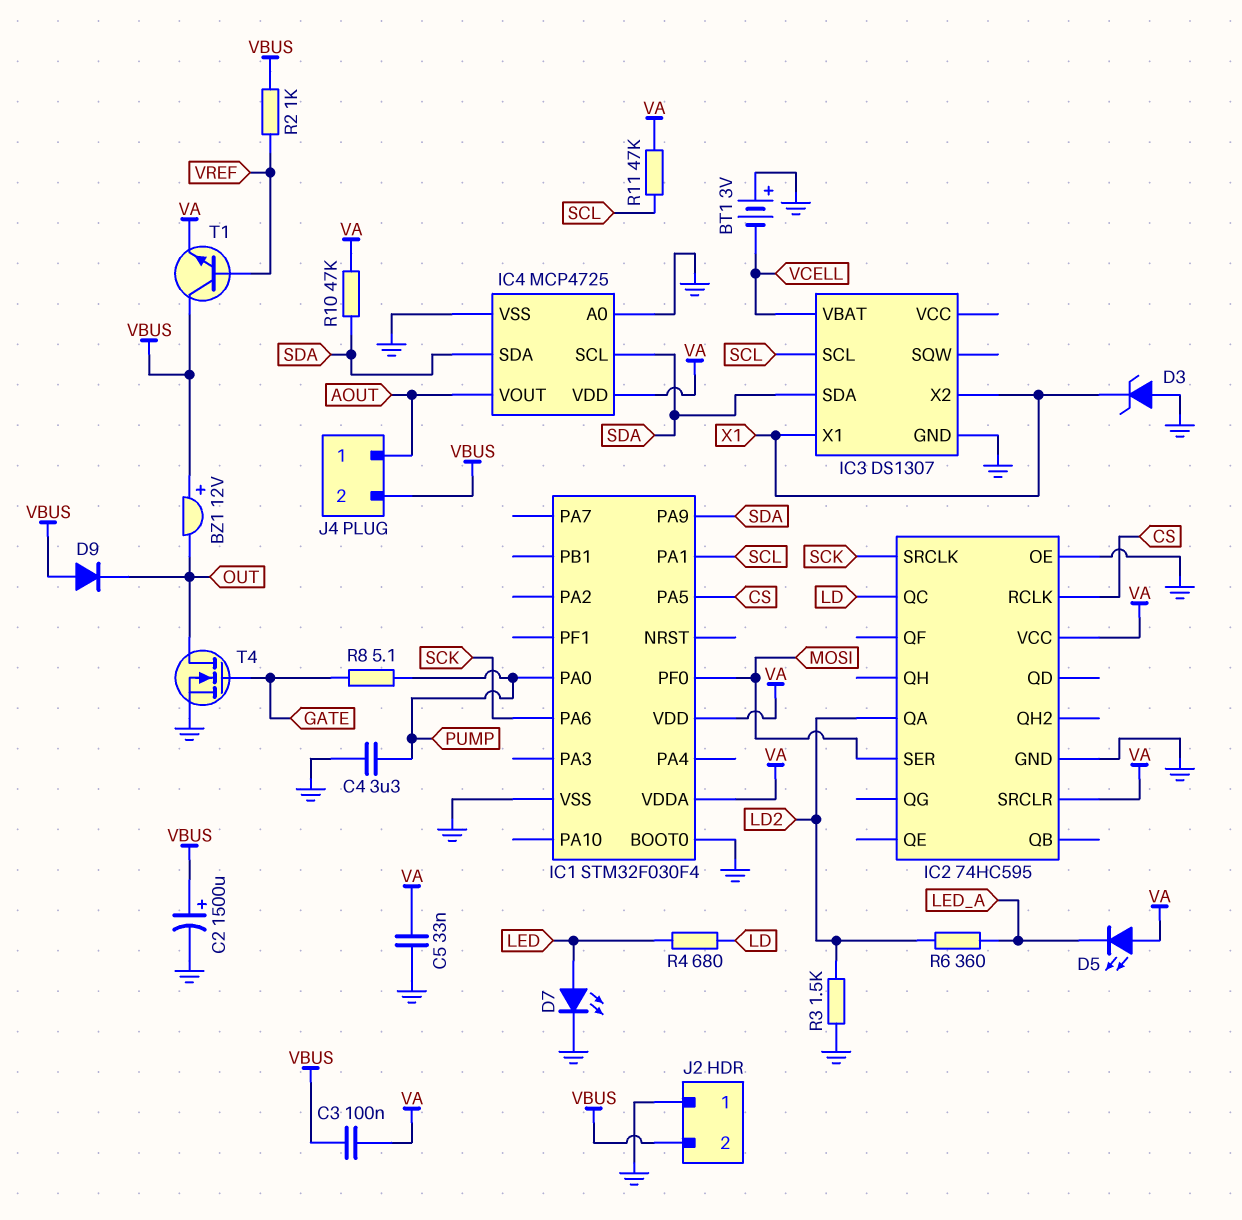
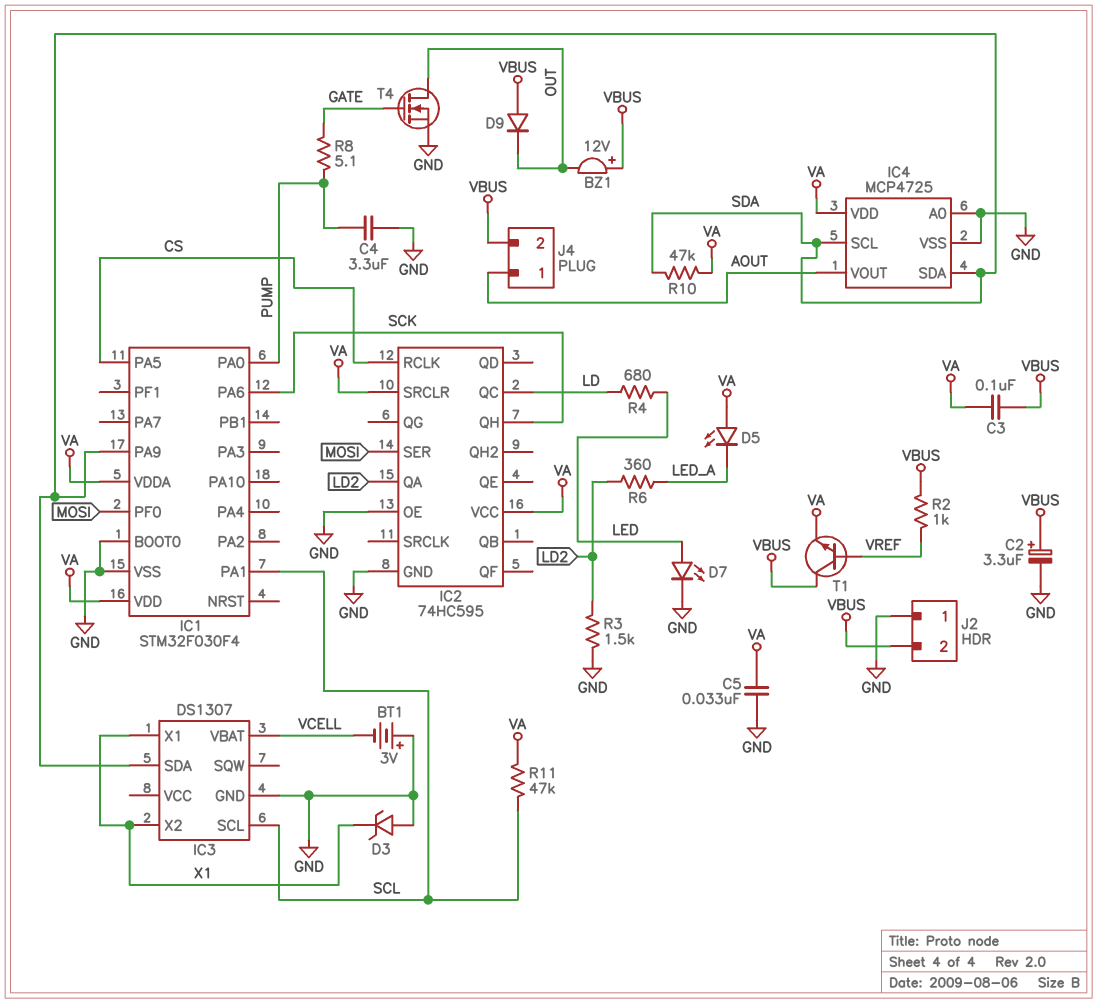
C2: 1500uF (plus VBUS, minus GND) -> 3.3uF (plus VBUS, minus GND)
IC2 pin QH: none -> SCK
IC2 pin SRCLK: SCK -> none

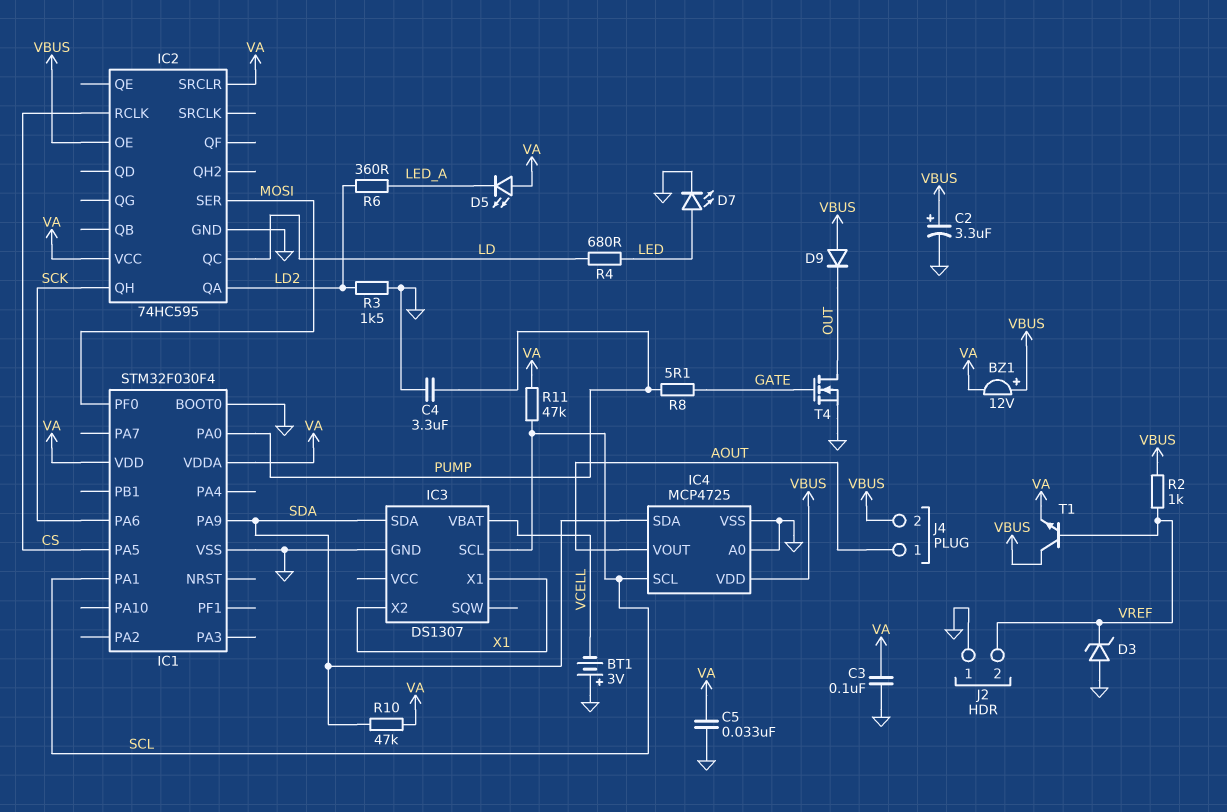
BZ1: buzzer 12V (plus VBUS, minus OUT) -> buzzer 12V (plus VBUS, minus VA)
C3: 100nF (VA, VBUS) -> 100nF (GND, VA)
D3: zener (A GND, K X1) -> zener (A GND, K VREF)
IC2 pin OE: GND -> VBUS
IC4 pin SCL: SDA -> SCL
IC4 pin VDD: VA -> VBUS
J2 pin 2: VBUS -> VREF

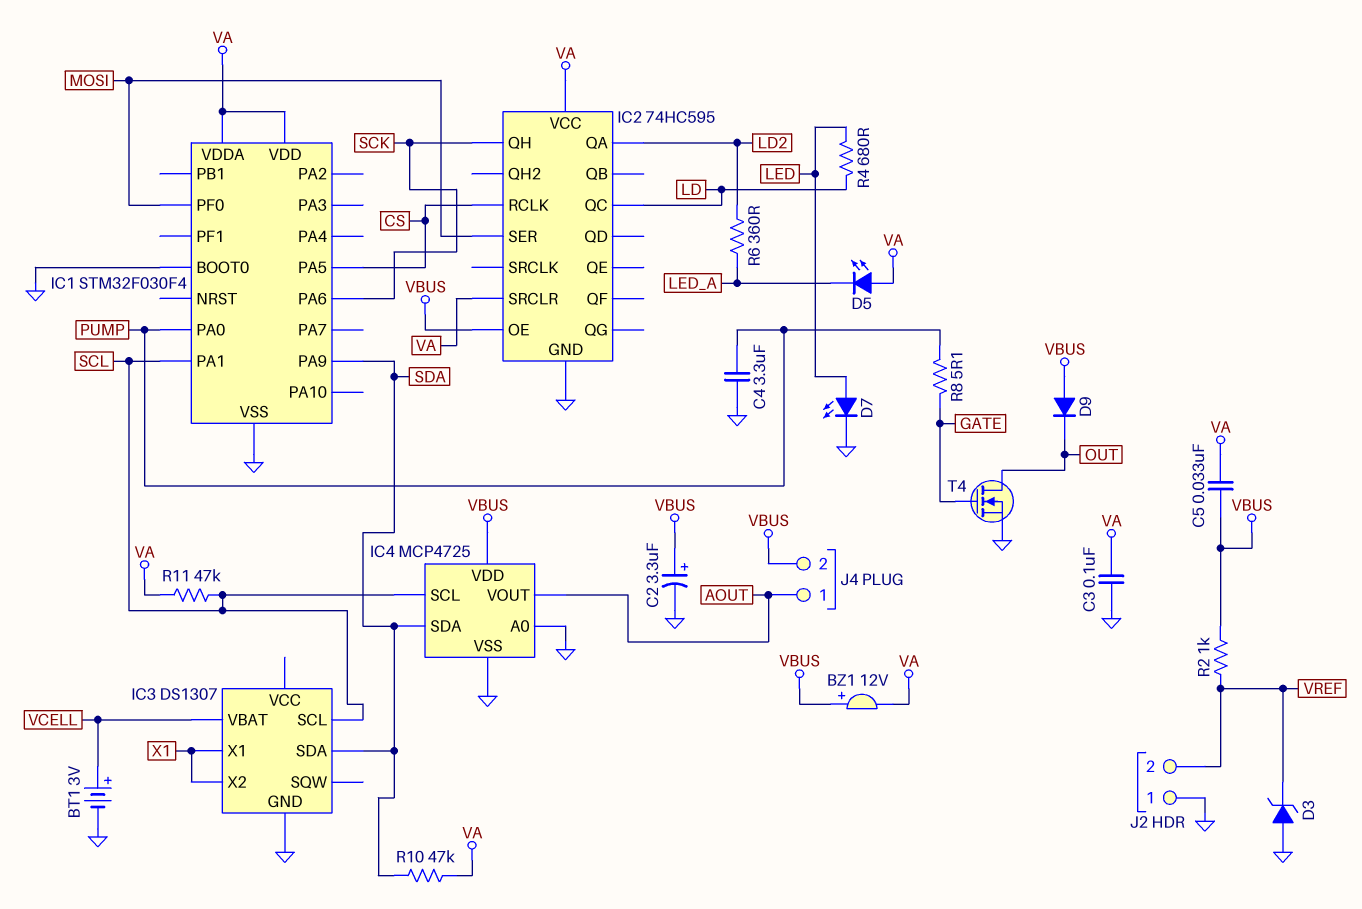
BT1: 3V (plus GND, minus VCELL) -> 3V (plus VCELL, minus GND)
C5: 33nF (GND, VA) -> 33nF (VA, VBUS)
R3: 1.5k (GND, LD2) -> none
T1: NPN (B VREF, C VBUS, E VA) -> none

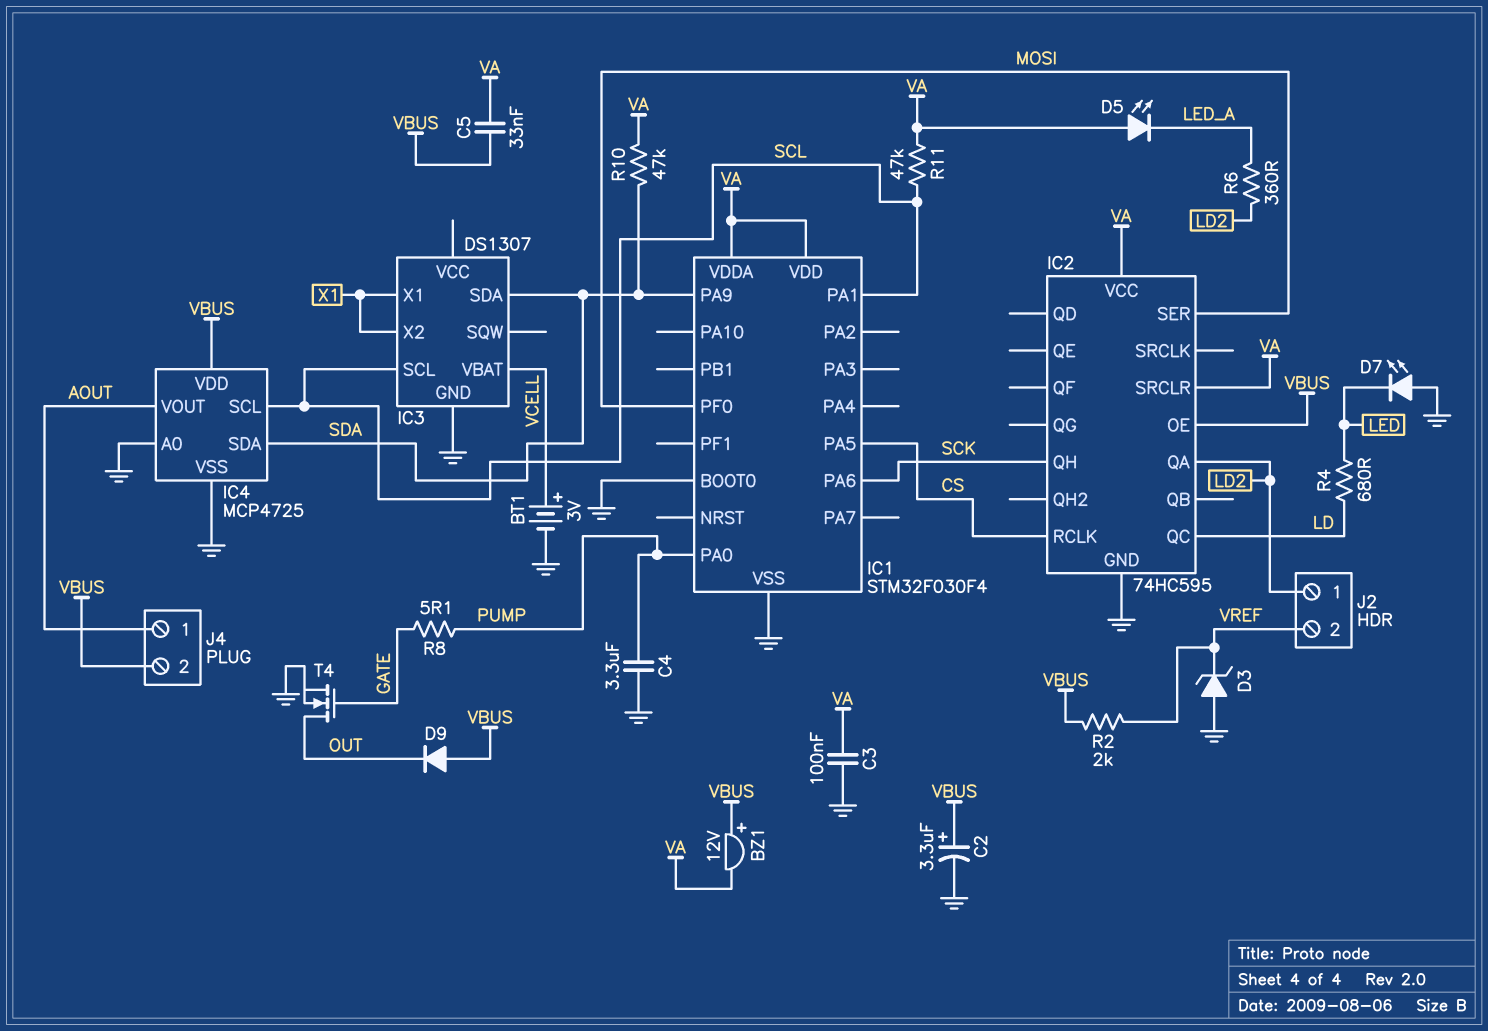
D7: LED (A LED, K GND) -> LED (A GND, K LED)
J2 pin 1: GND -> LD2
R2: 1k (VBUS, VREF) -> 2k (VBUS, VREF)

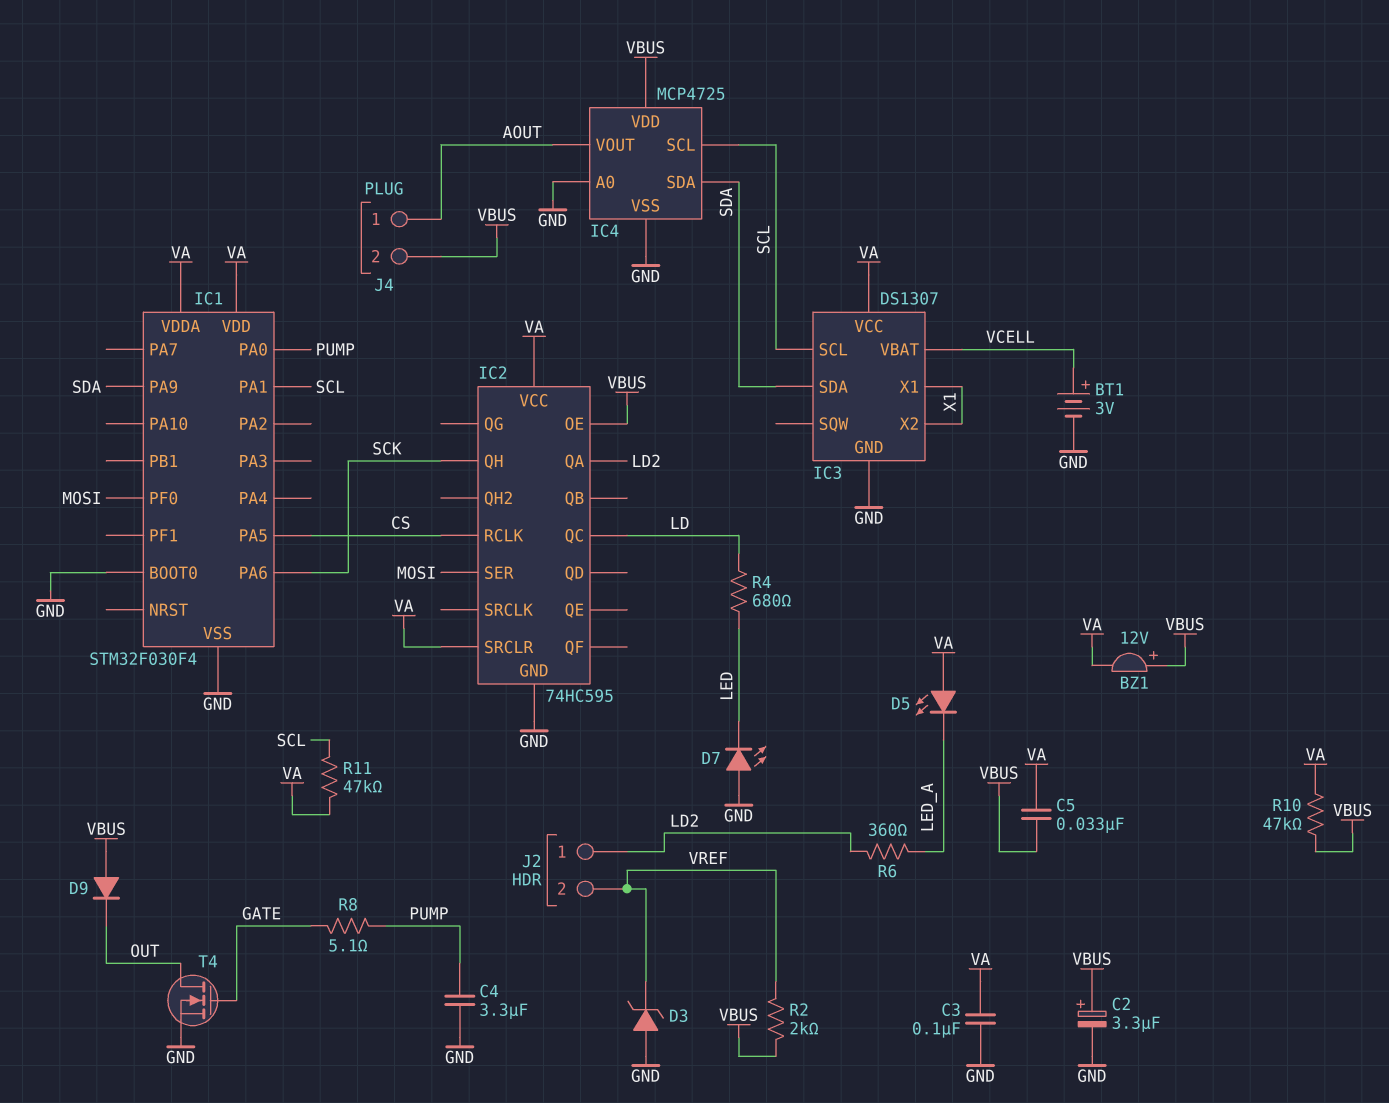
IC3 pin VCC: none -> VA
R10: 47k (SDA, VA) -> 47k (VA, VBUS)

